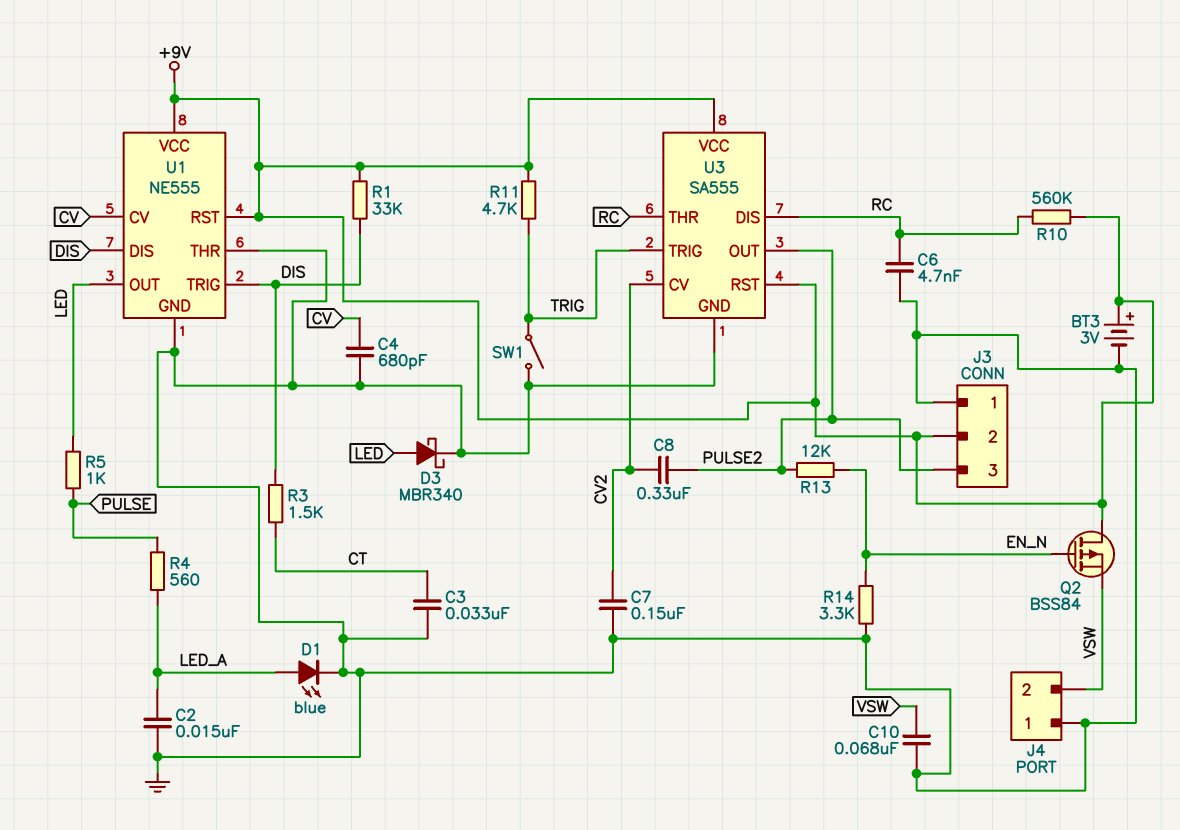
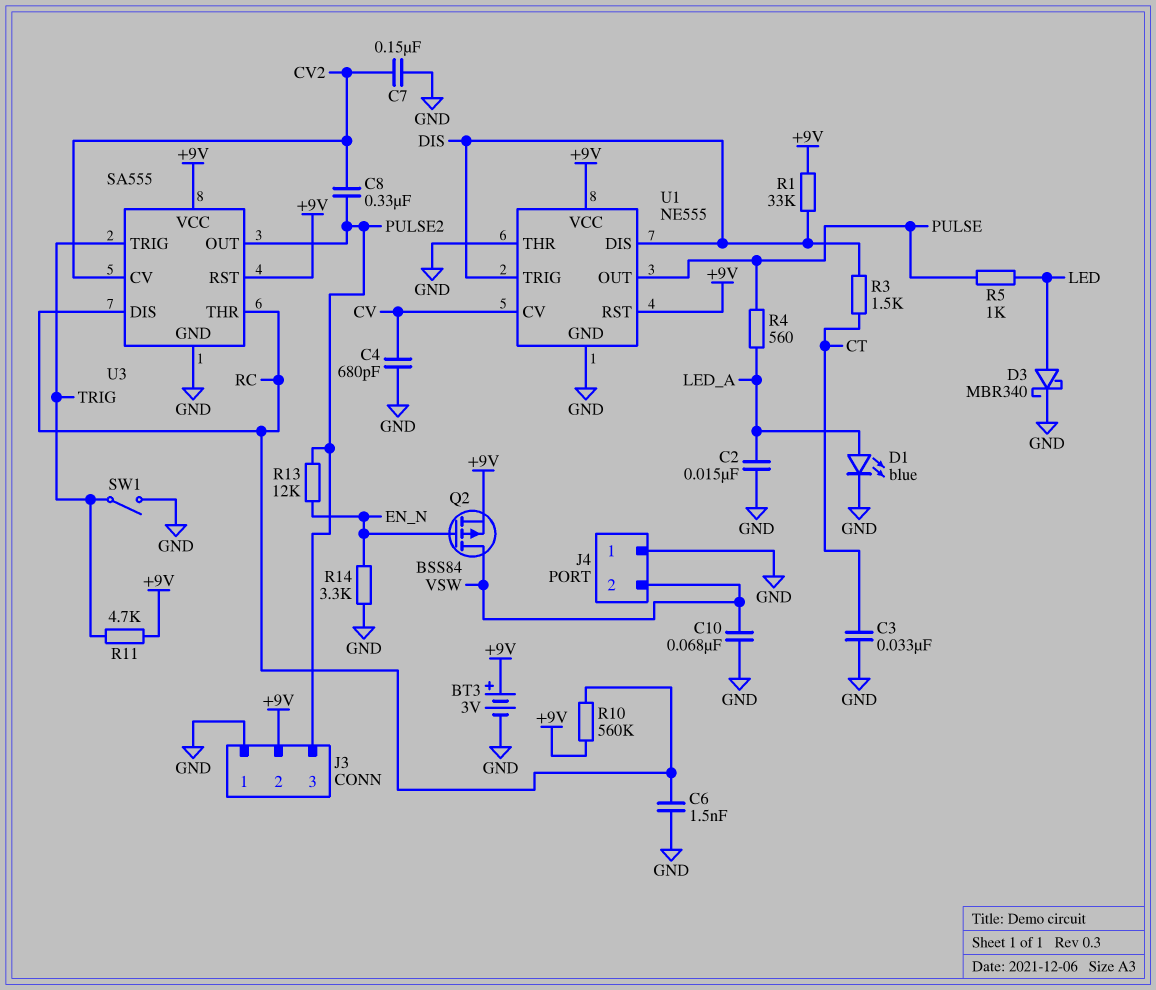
C6: 4.7nF (GND, RC) -> 1.5nF (GND, RC)
Q2: PMOS BSS84 (G EN_N, D +9V, S VSW) -> PMOS BSS84 (G EN_N, D VSW, S +9V)
U1 pin OUT: LED -> PULSE

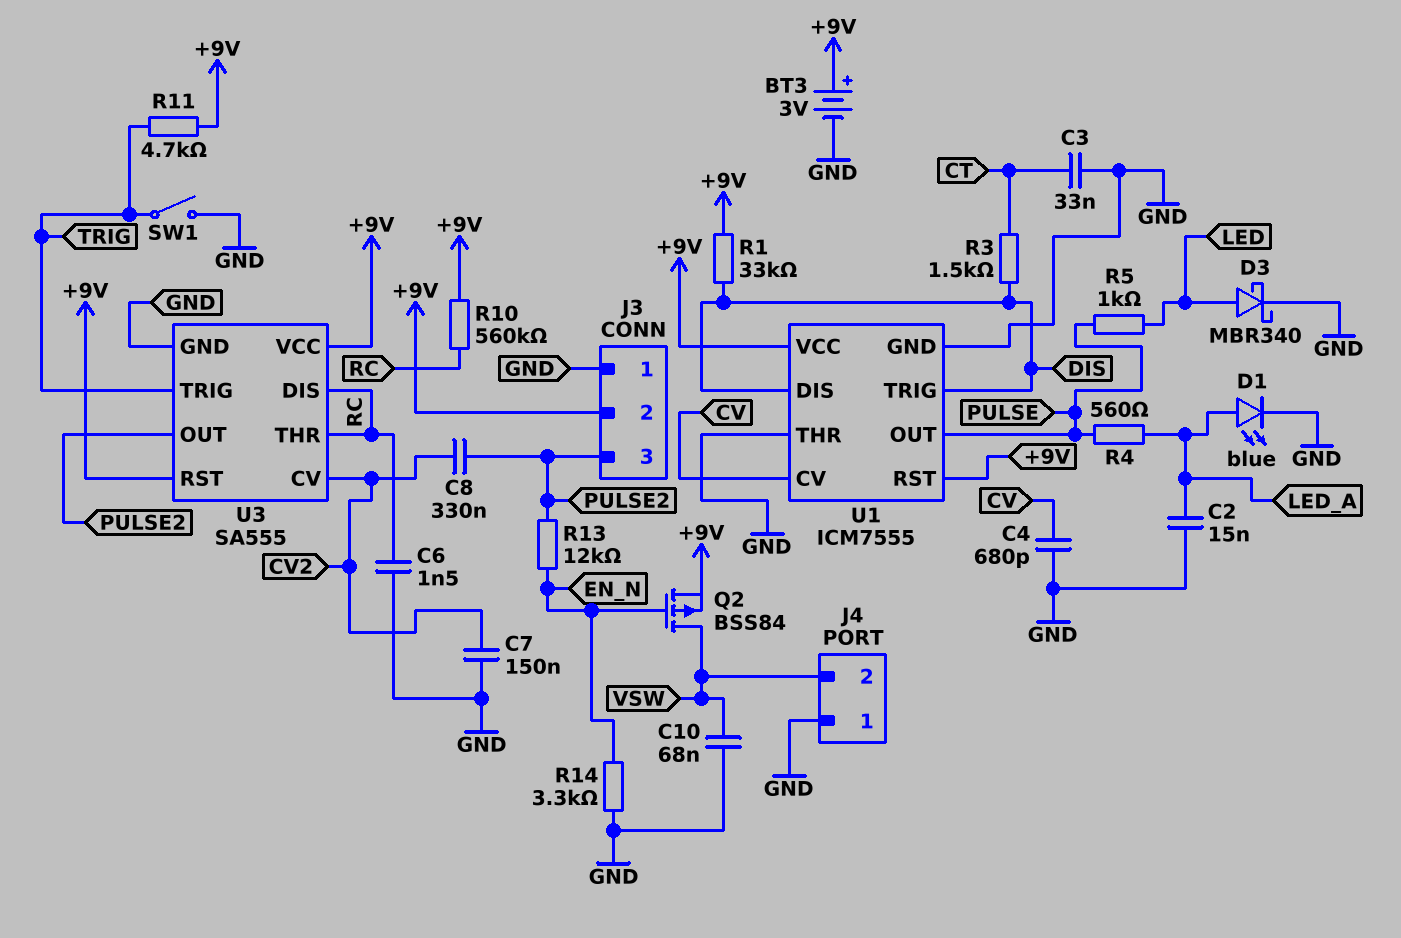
U1: NE555 -> ICM7555

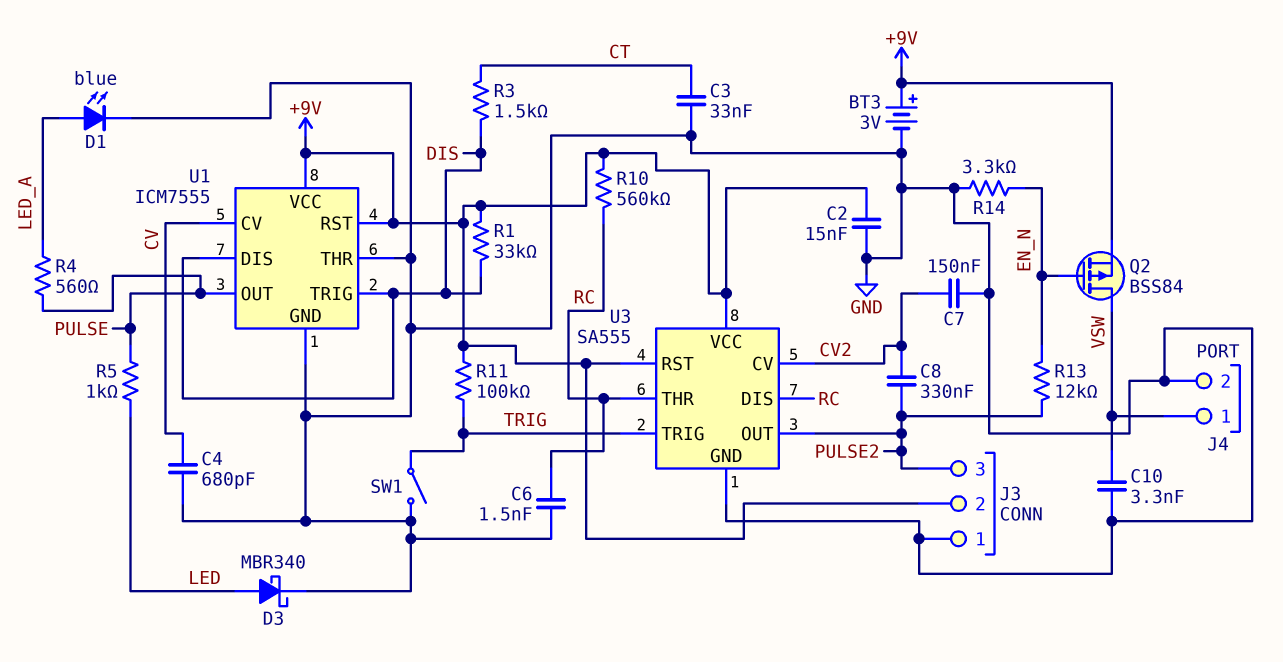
C2: 15nF (GND, LED_A) -> 15nF (+9V, GND)
C10: 68nF (GND, VSW) -> 3.3nF (GND, VSW)
J4 pin 1: GND -> VSW
J4 pin 2: VSW -> GND
R11: 4.7k (+9V, TRIG) -> 100k (+9V, TRIG)

